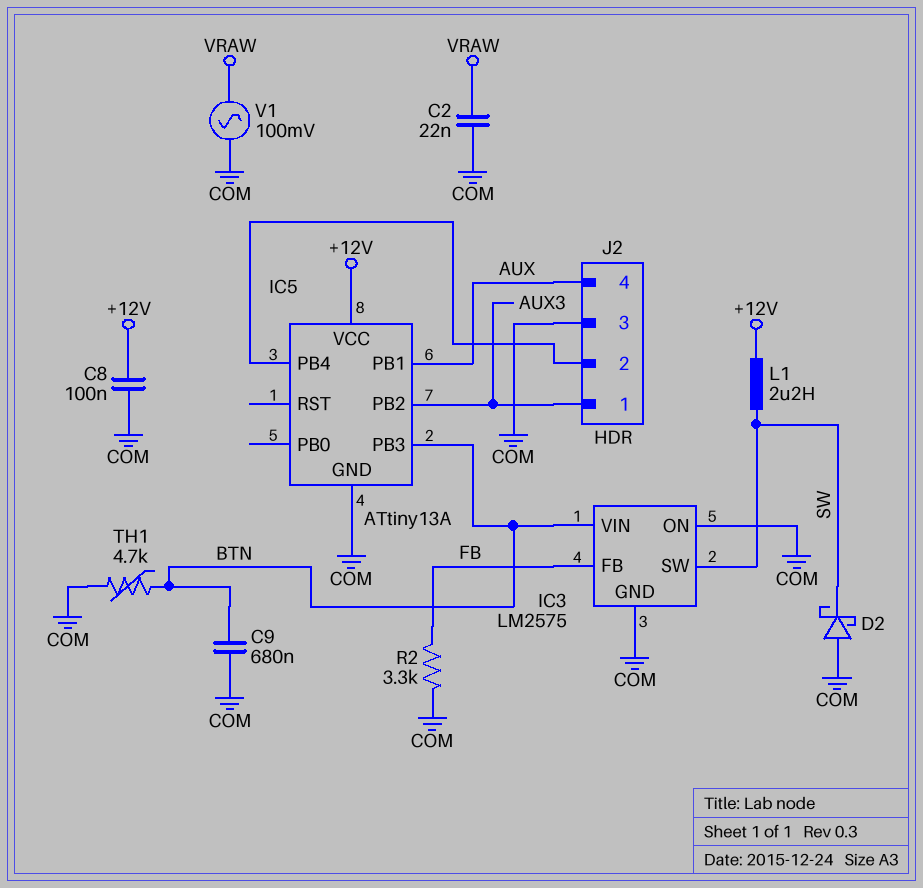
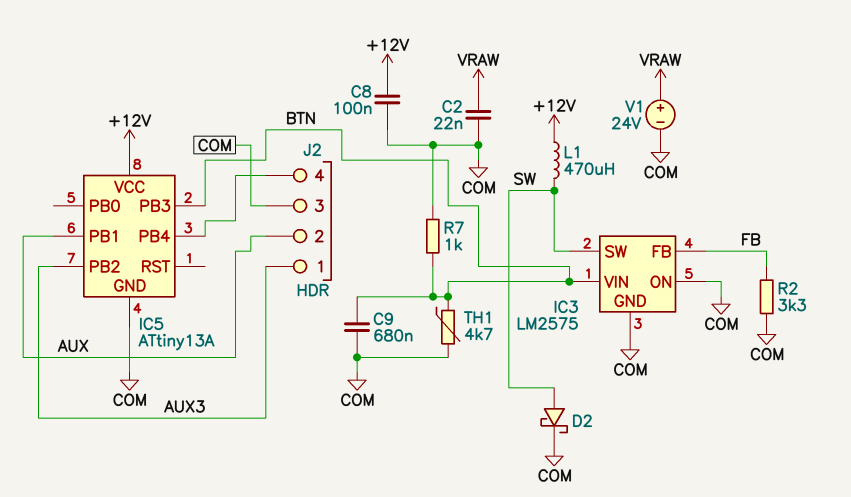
D2: schottky (A COM, K SW) -> schottky (A SW, K COM)
J2 pin 2: IC5/PB4 -> AUX
J2 pin 4: AUX -> IC5/PB4
L1: 2.2uH (+12V, SW) -> 470uH (+12V, SW)
R7: none -> 1k (BTN, COM)
V1: AC 100mV (COM, VRAW) -> 24V (plus VRAW, minus COM)

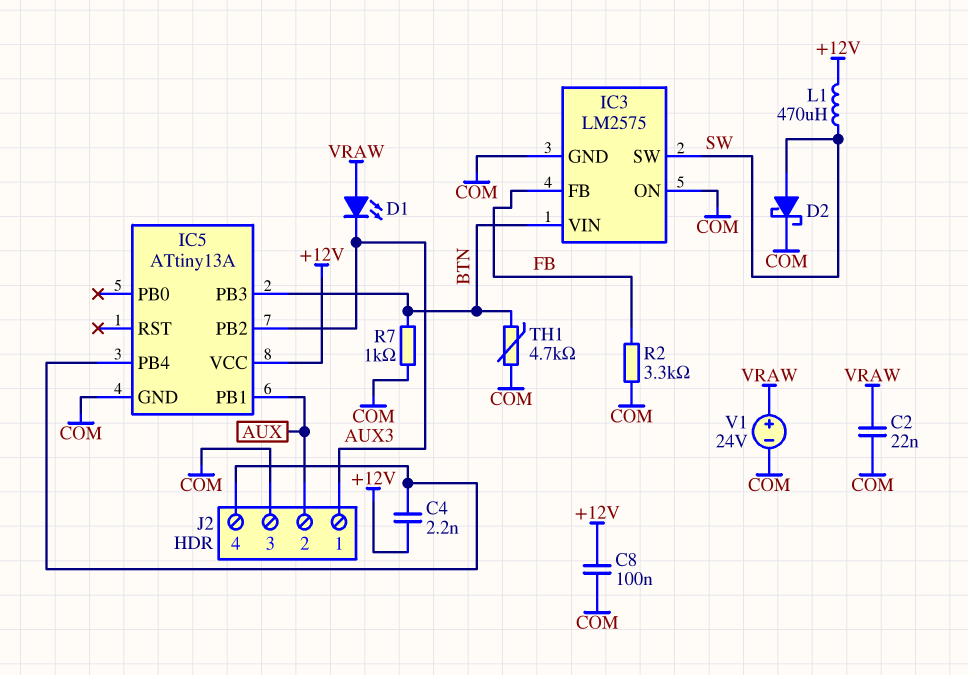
C4: none -> 2.2nF (+12V, IC5/PB4)
C9: 680nF (BTN, COM) -> none
D1: none -> LED (A VRAW, K AUX3)

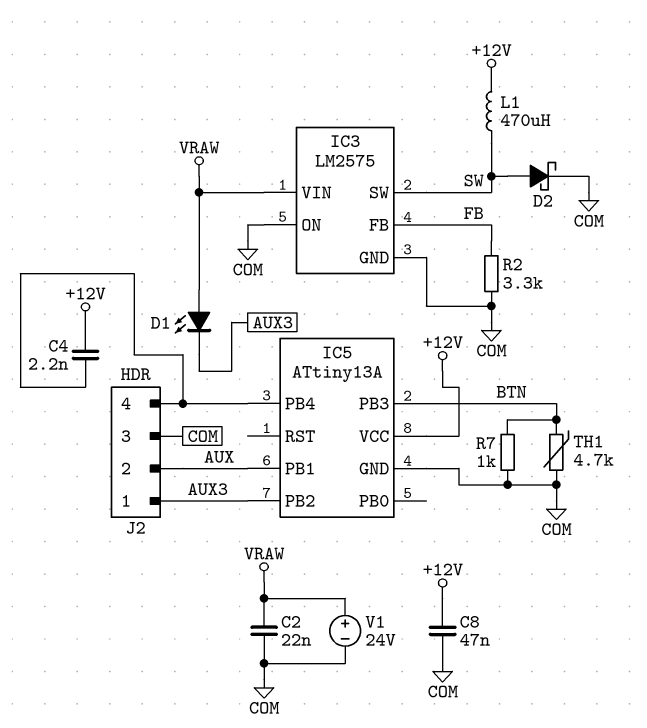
C8: 100nF (+12V, COM) -> 47nF (+12V, COM)
IC3 pin VIN: BTN -> VRAW

